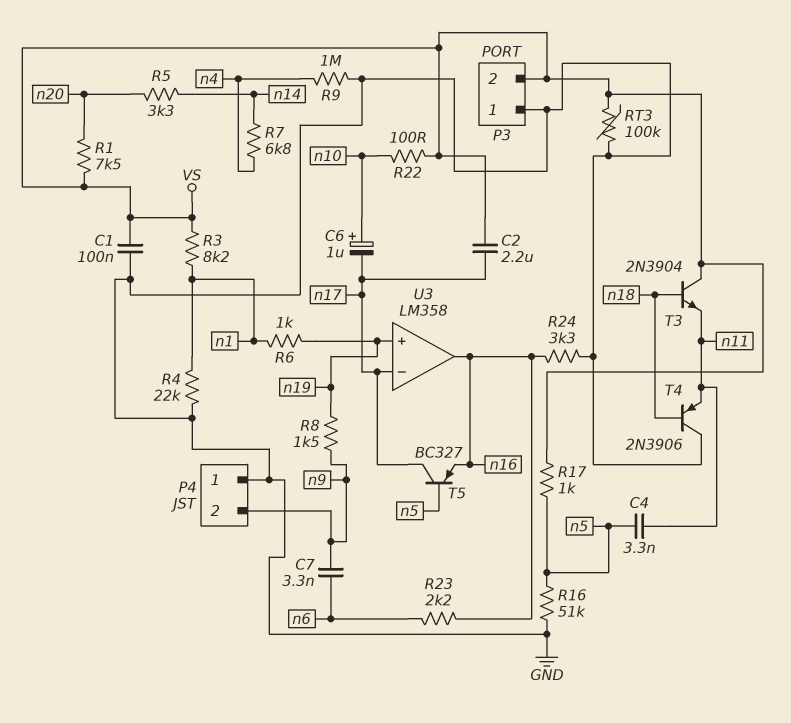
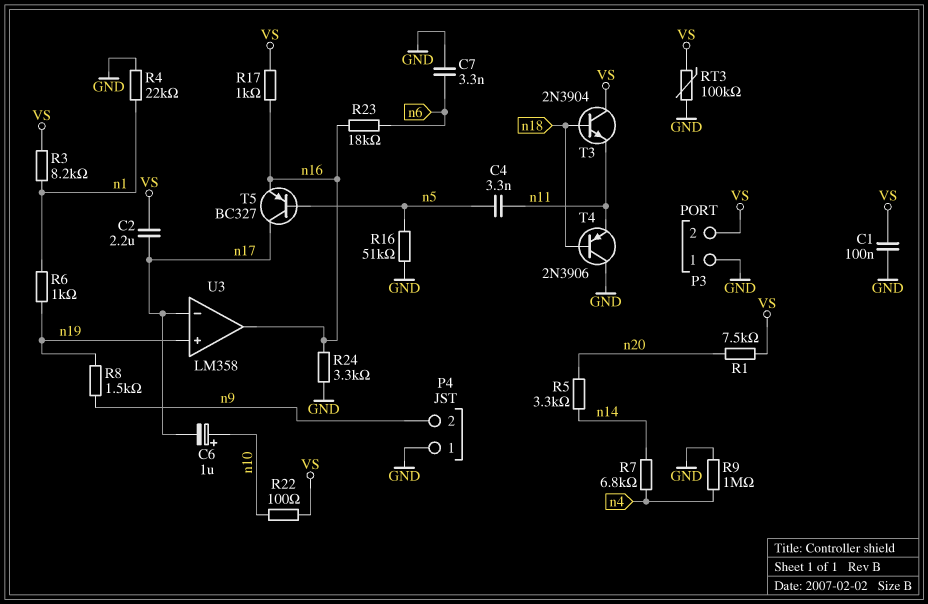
C7: 3.3nF (n6, n9) -> 3.3nF (GND, n6)
R17: 1k (VS, n5) -> 1k (VS, n16)
R23: 2.2k (n6, n16) -> 18k (n6, n16)

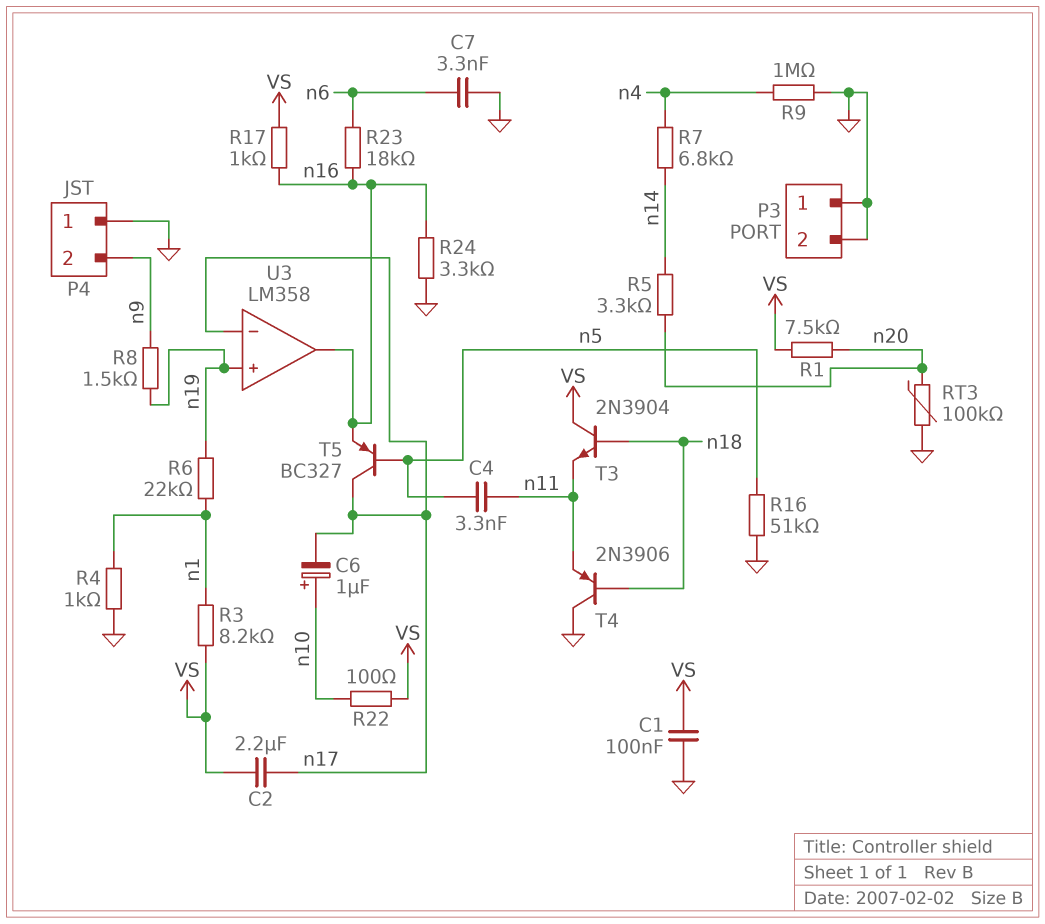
P3 pin 2: VS -> GND
R4: 22k (GND, n1) -> 1k (GND, n1)
R6: 1k (n1, n19) -> 22k (n1, n19)
RT3: 100k (GND, VS) -> 100k (GND, n20)

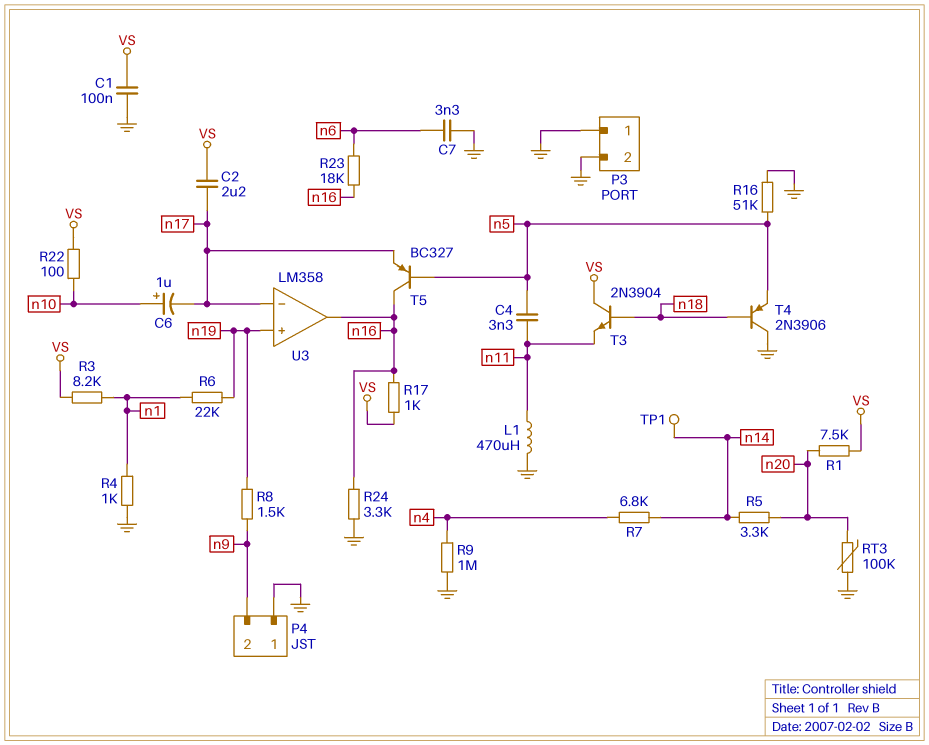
L1: none -> 470uH (GND, n11)
T4: PNP 2N3906 (B n18, C GND, E n11) -> PNP 2N3906 (B n18, C GND, E n5)
T5: PNP BC327 (B n5, C n17, E n16) -> PNP BC327 (B n5, C n16, E n17)
TP1: none -> test point (n14)

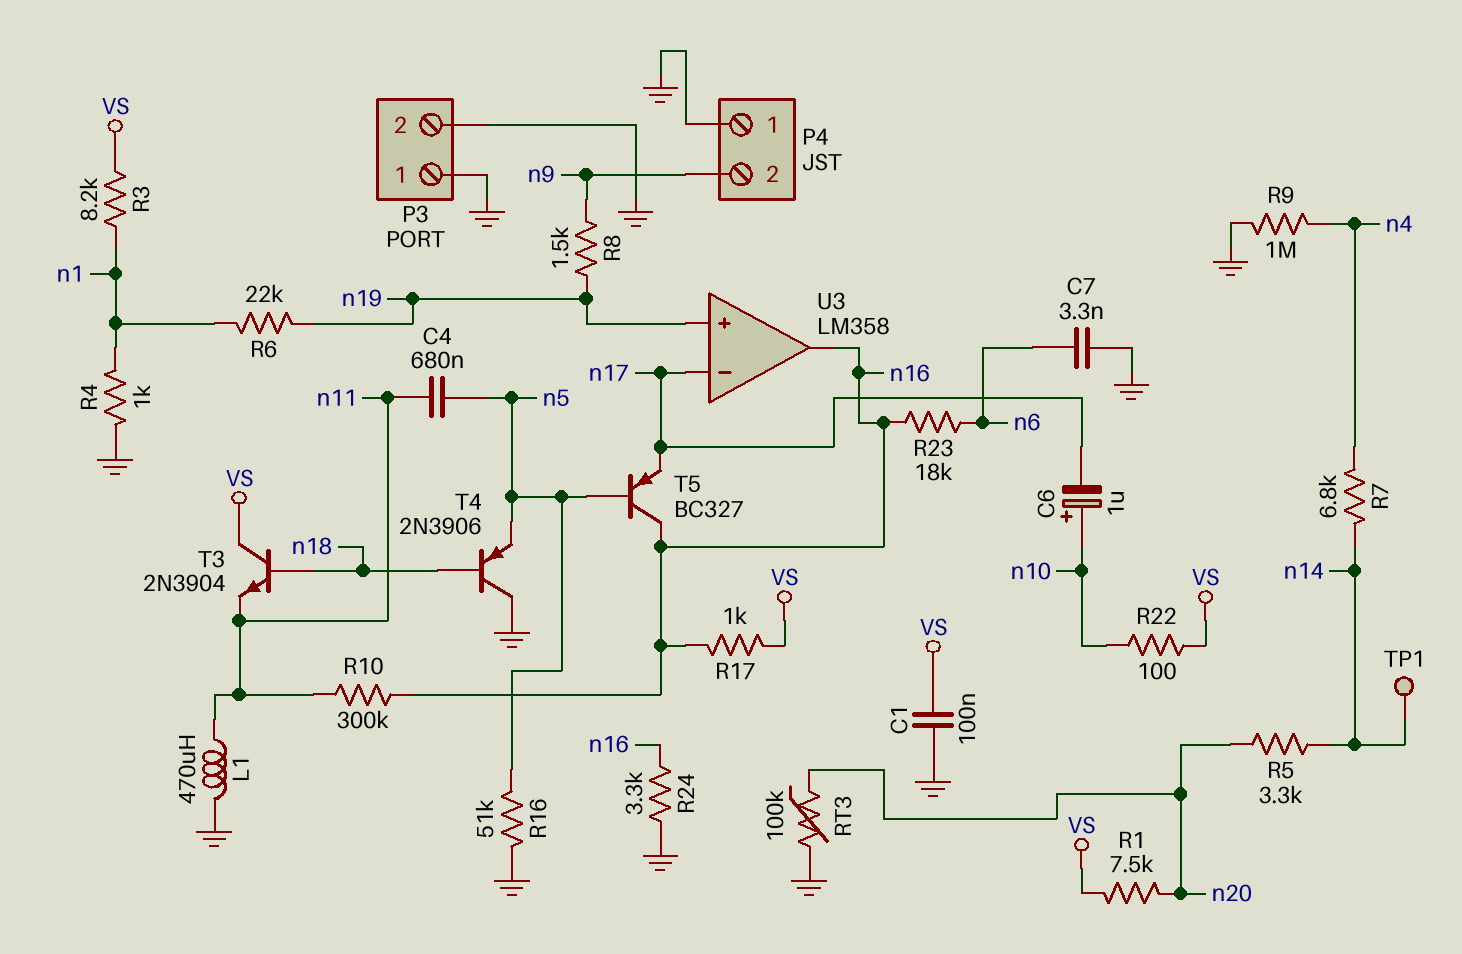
C2: 2.2uF (VS, n17) -> none
C4: 3.3nF (n5, n11) -> 680nF (n5, n11)
R10: none -> 300k (n11, n16)

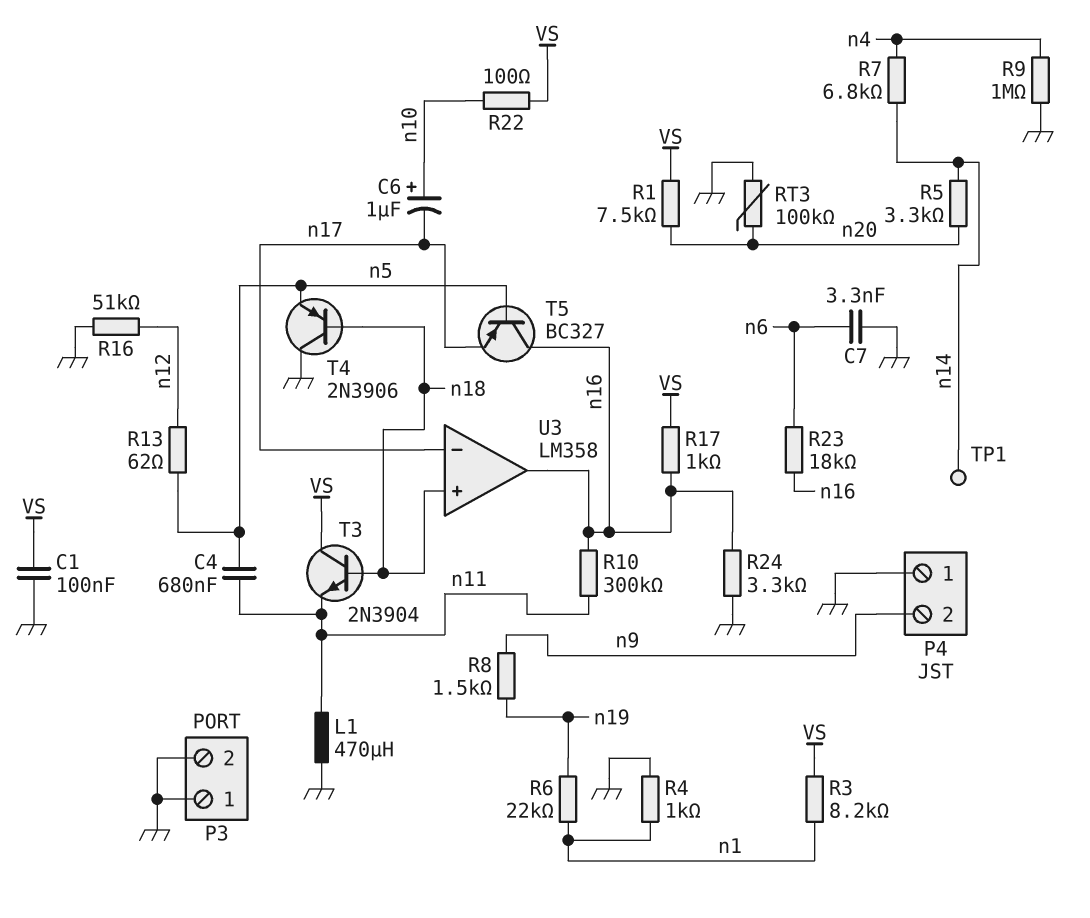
R13: none -> 62 (n5, n12)
R16: 51k (GND, n5) -> 51k (GND, n12)
U3 pin in+: n19 -> n18

